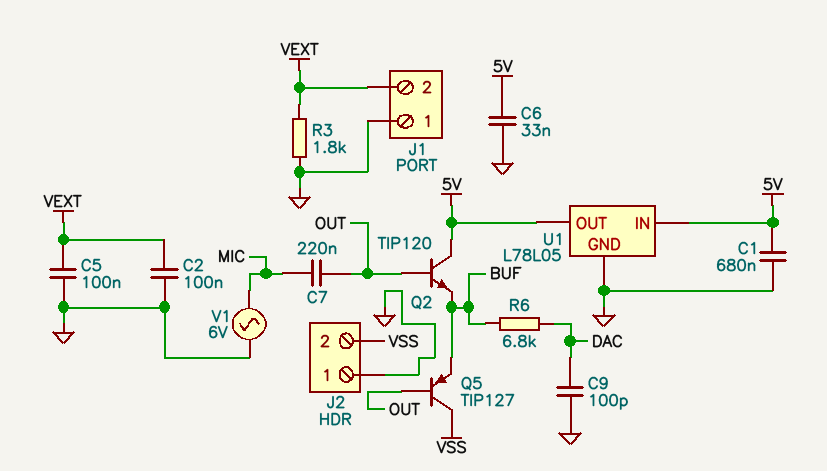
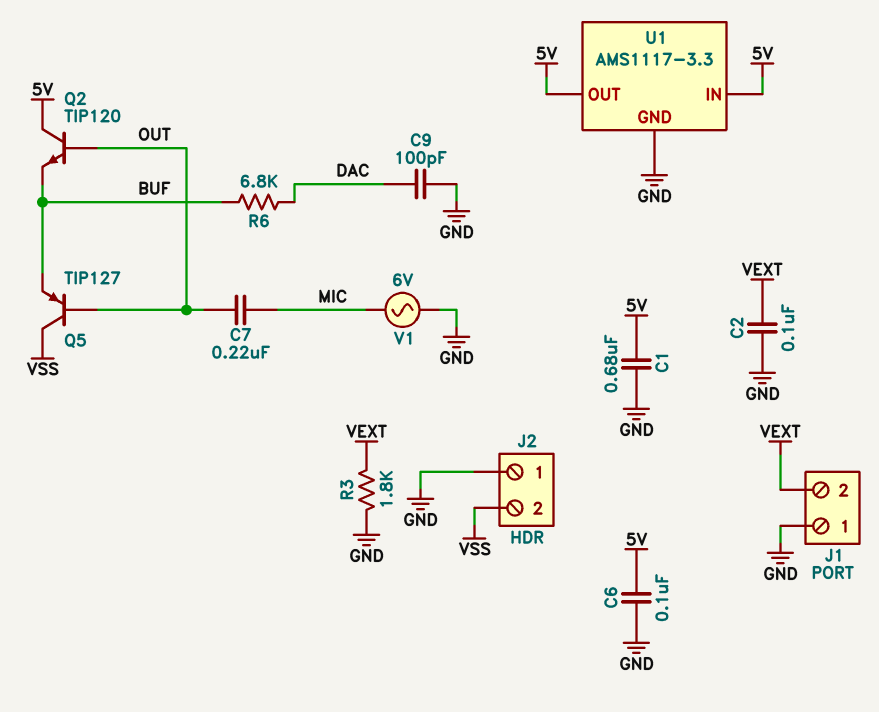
C5: 100nF (GND, VEXT) -> none
C6: 33nF (5V, GND) -> 100nF (5V, GND)
U1: L78L05 -> AMS1117-3.3

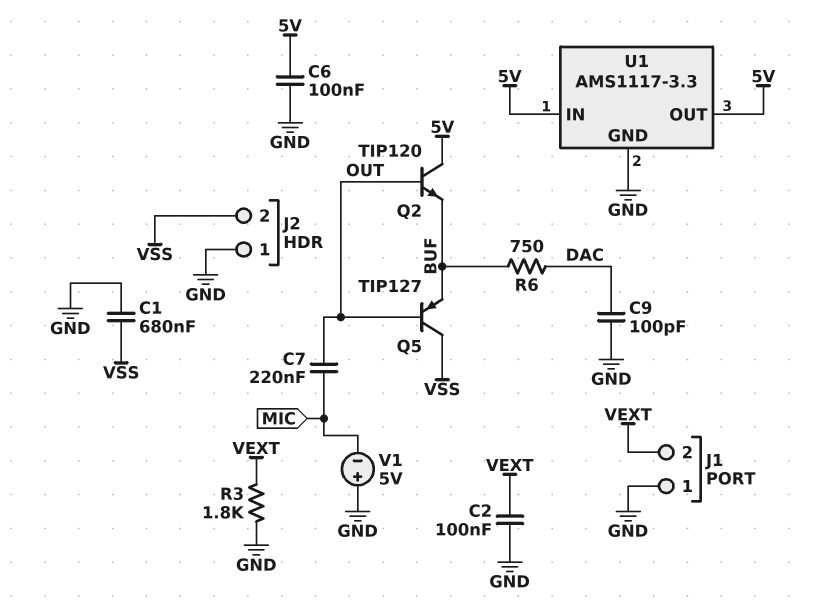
C1: 680nF (5V, GND) -> 680nF (GND, VSS)
R6: 6.8k (BUF, DAC) -> 750 (BUF, DAC)
V1: AC 6V (GND, MIC) -> 5V (plus GND, minus MIC)

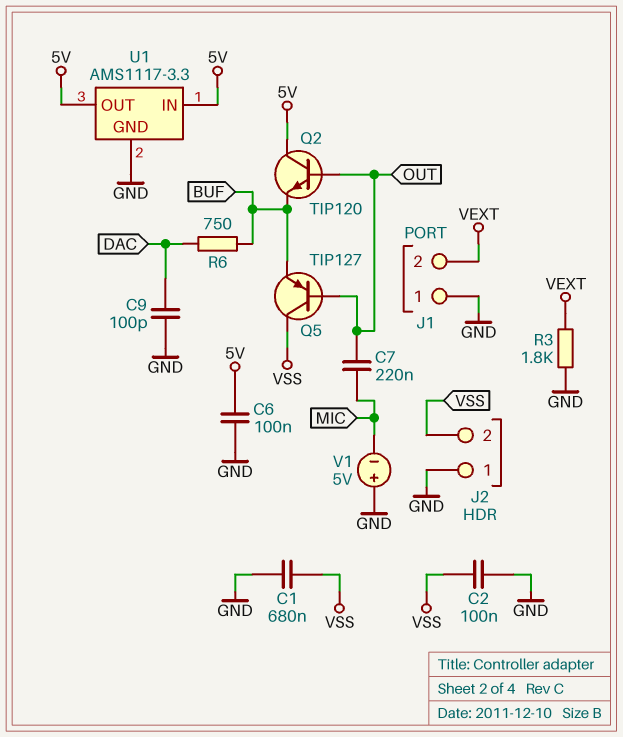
C2: 100nF (GND, VEXT) -> 100nF (GND, VSS)

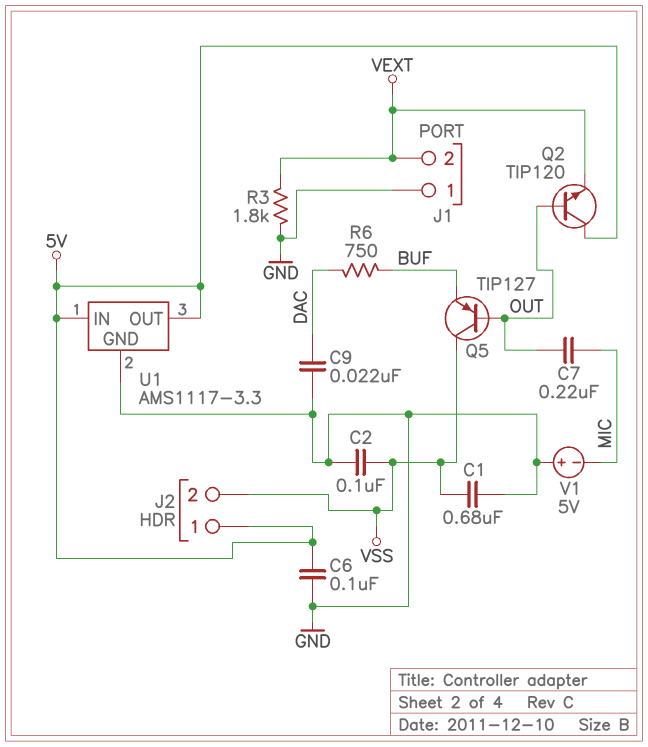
C9: 100pF (DAC, GND) -> 22nF (DAC, GND)
J2 pin 1: GND -> 5V
Q2: NPN TIP120 (B OUT, C 5V, E BUF) -> NPN TIP120 (B OUT, C 5V, E VEXT)

